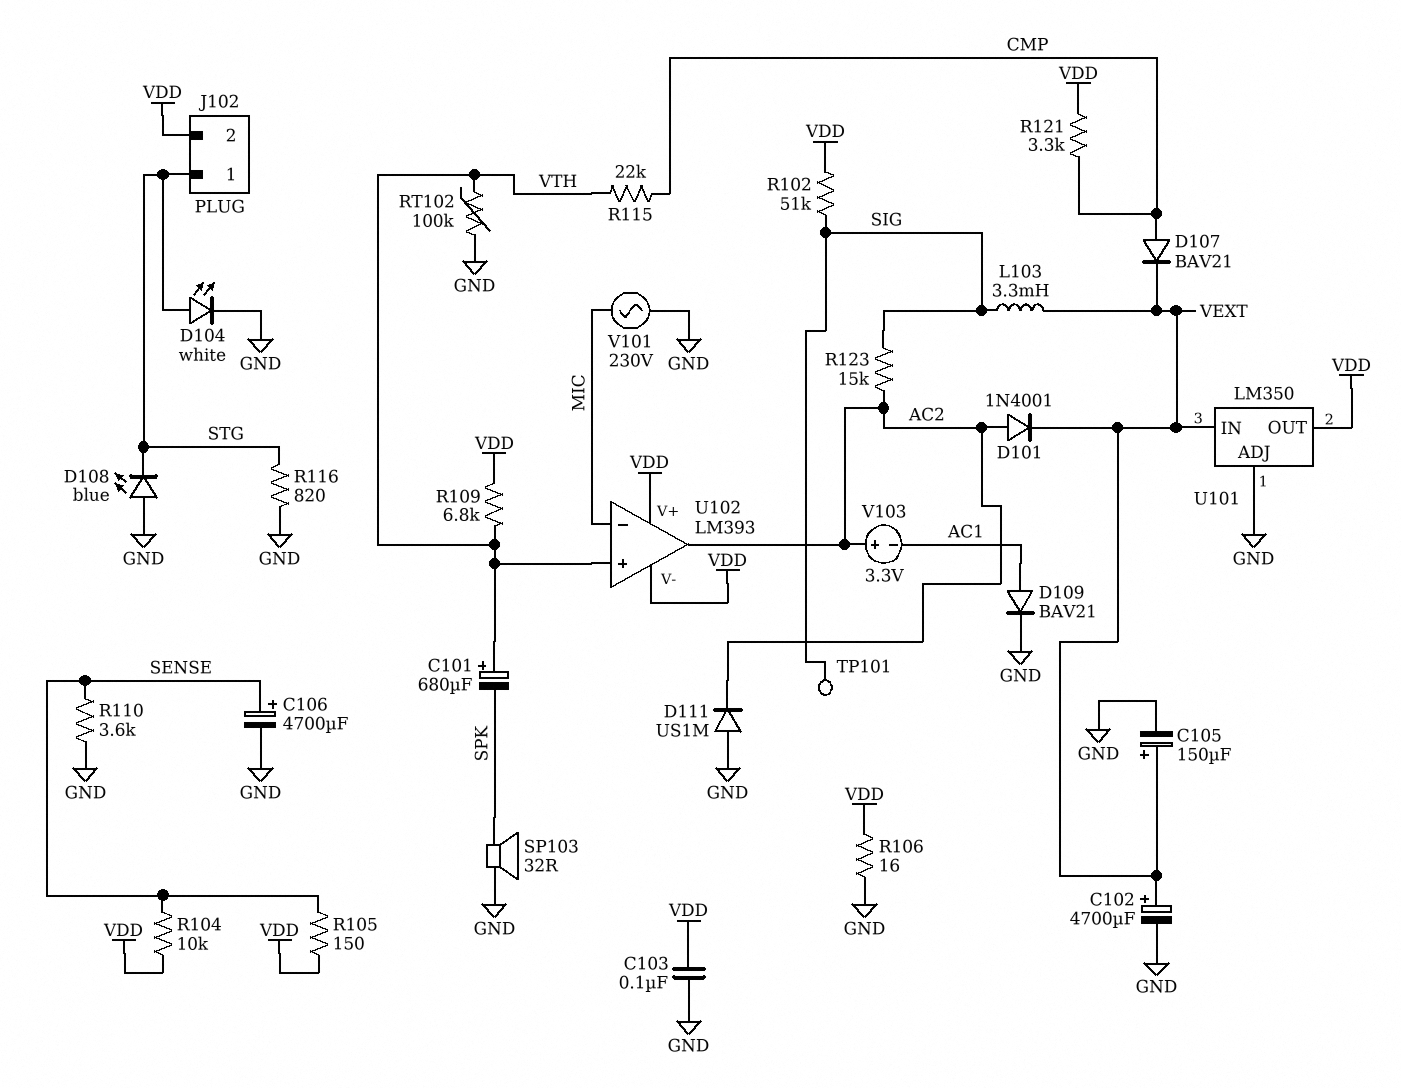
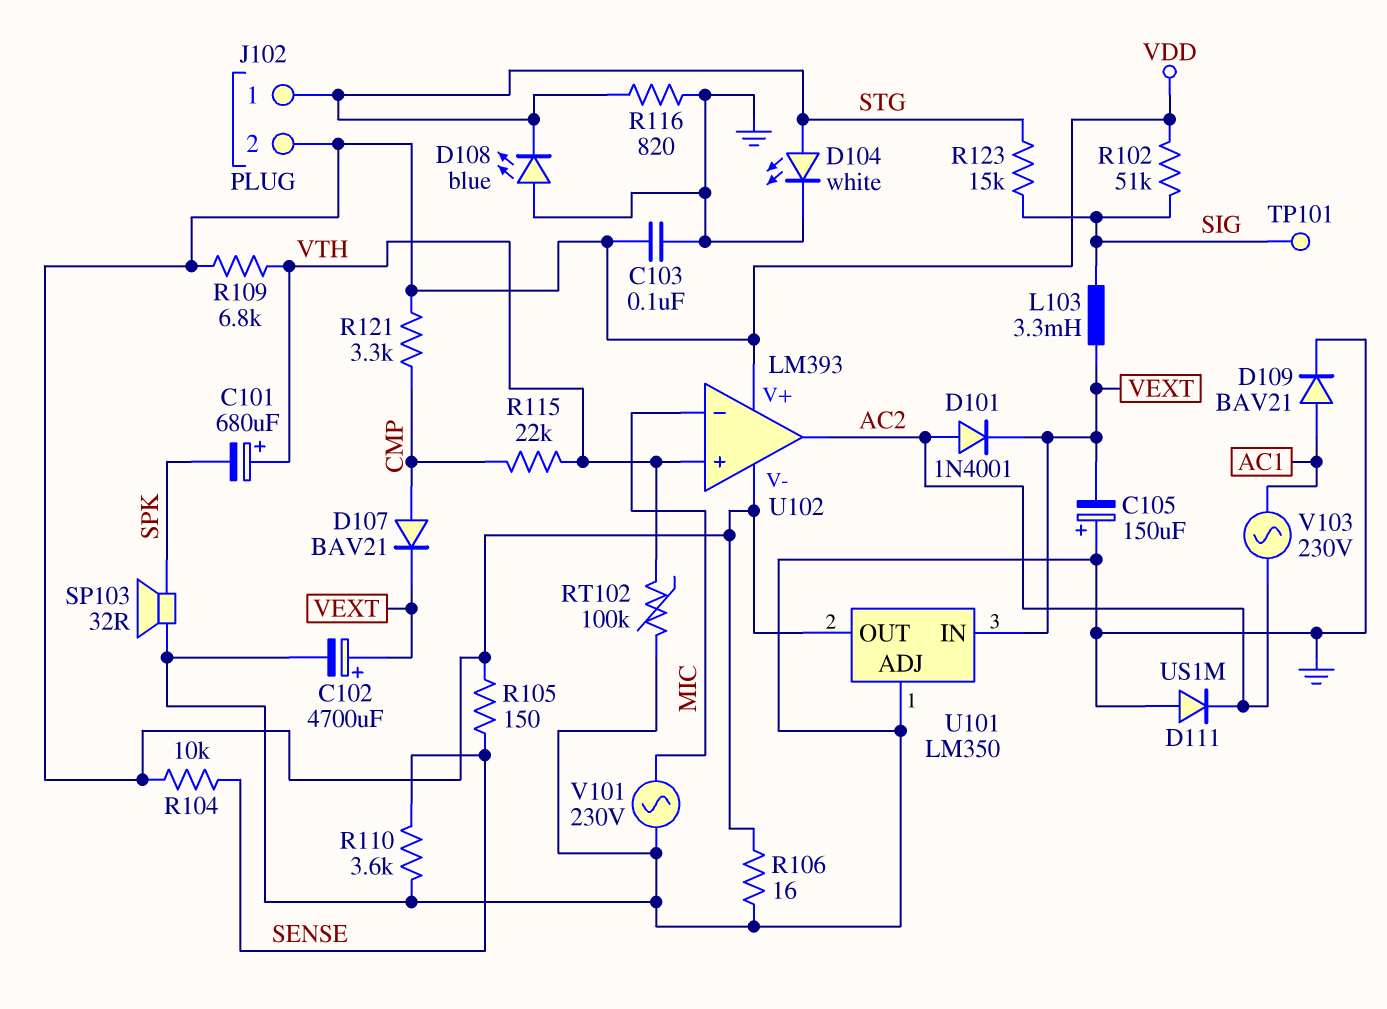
C105: 150uF (plus VEXT, minus GND) -> 150uF (plus GND, minus VEXT)
C106: 4700uF (plus SENSE, minus GND) -> none
R123: 15k (AC2, SIG) -> 15k (SIG, STG)
V103: 3.3V (plus AC2, minus AC1) -> AC 230V (AC1, AC2)

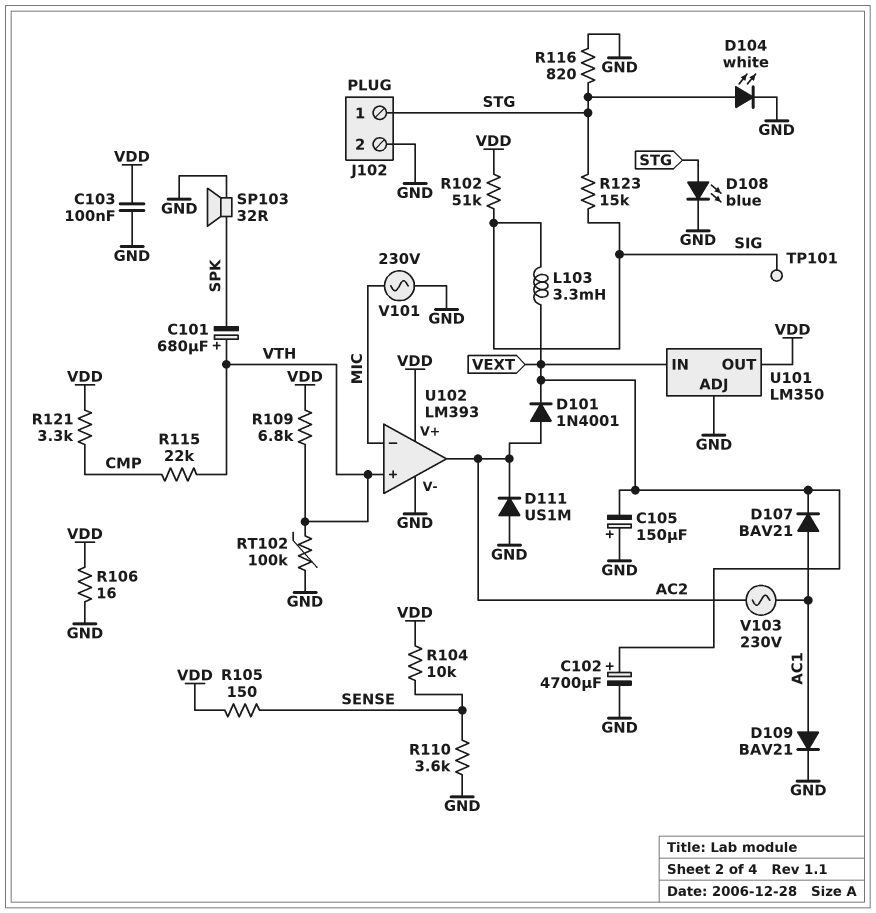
D107: diode BAV21 (A CMP, K VEXT) -> diode BAV21 (A AC1, K VEXT)
D108: LED blue (A GND, K STG) -> LED blue (A STG, K GND)
J102 pin 2: VDD -> GND
U102 pin V-: VDD -> GND

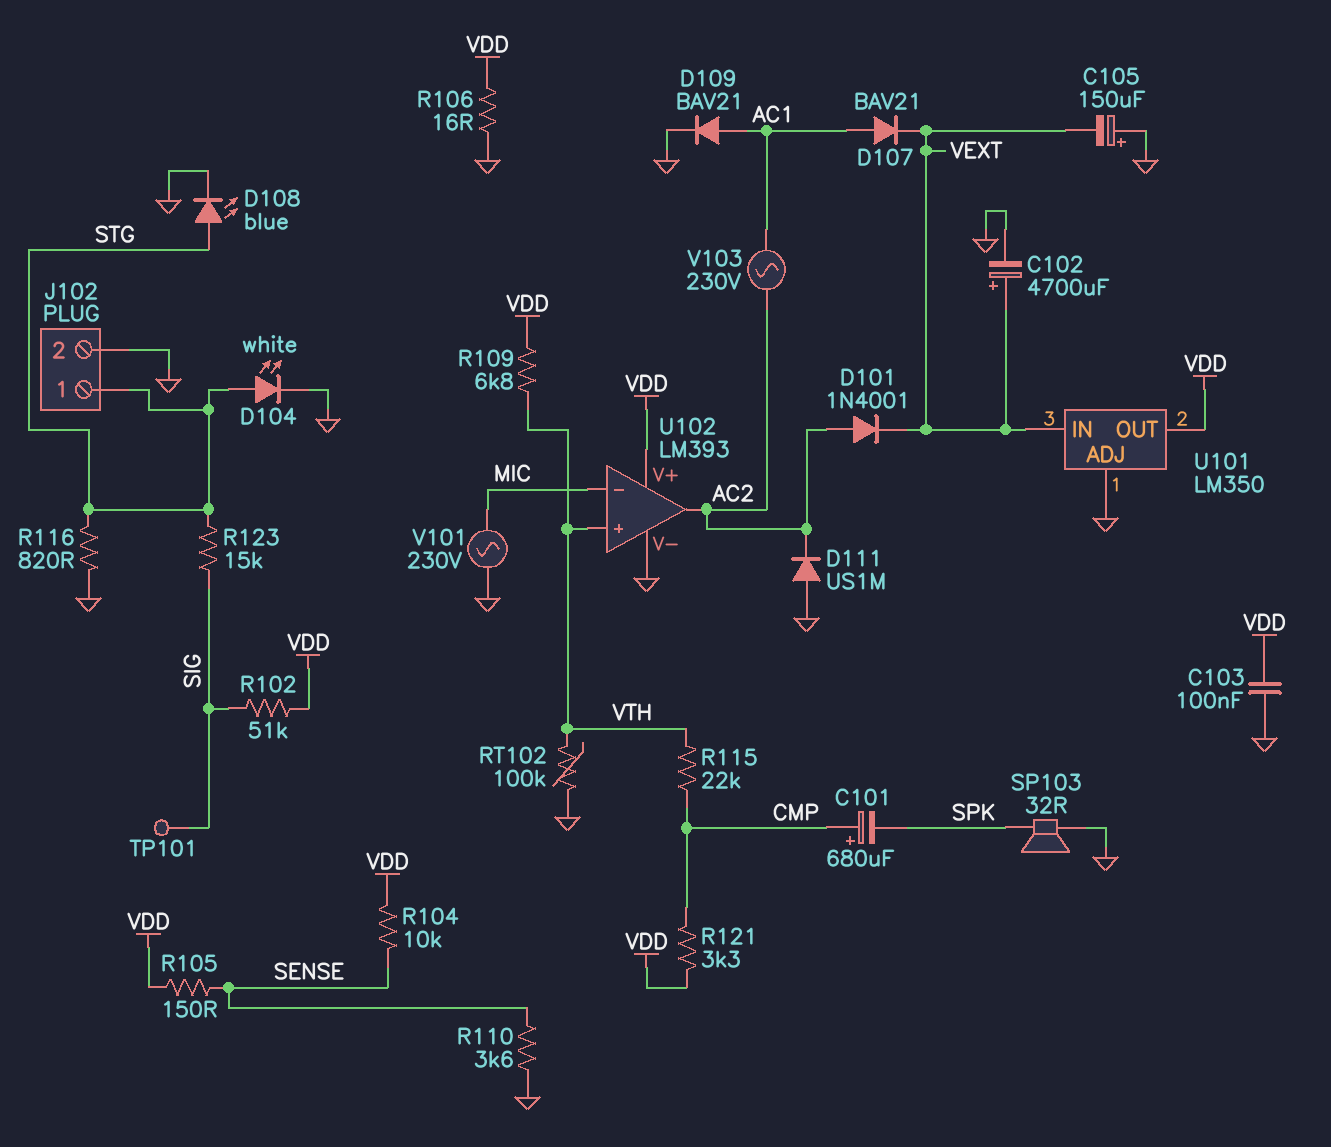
C101: 680uF (plus VTH, minus SPK) -> 680uF (plus CMP, minus SPK)
L103: 3.3mH (SIG, VEXT) -> none

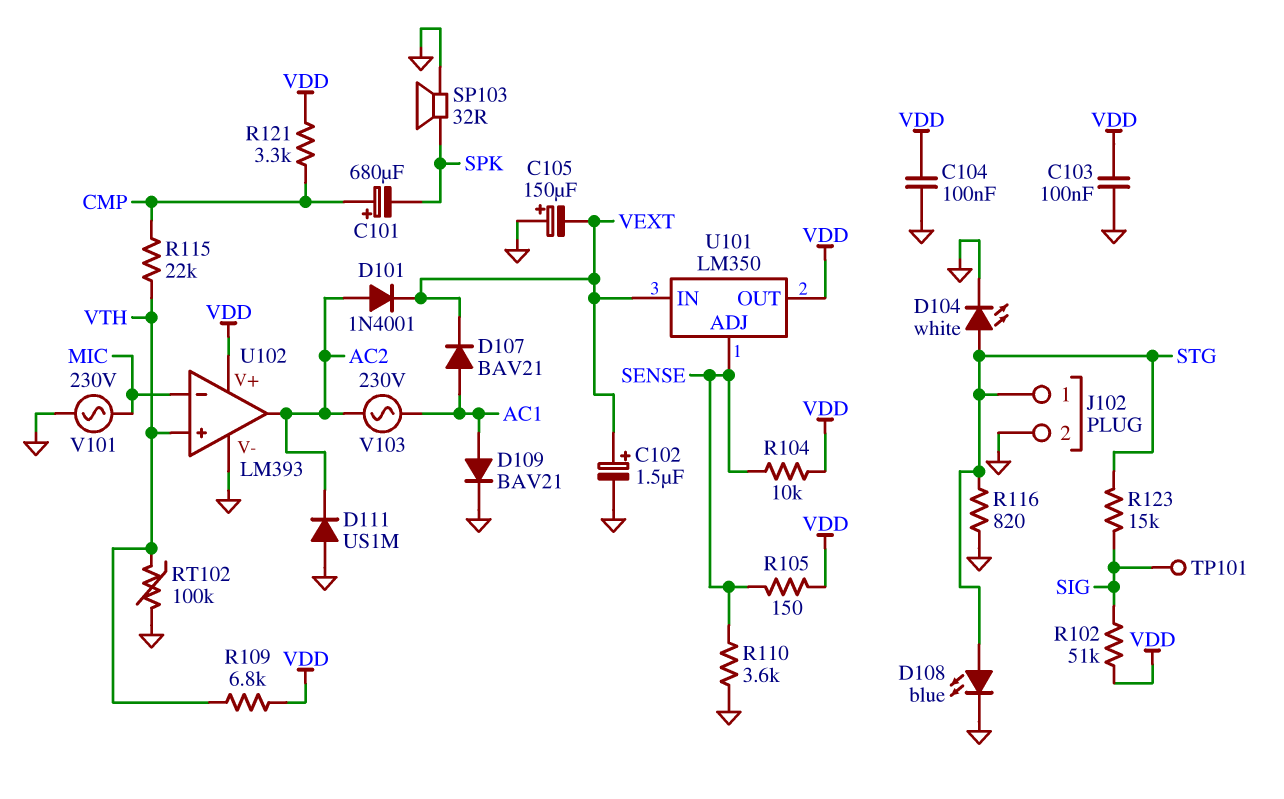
C102: 4700uF (plus VEXT, minus GND) -> 1.5uF (plus VEXT, minus GND)
C104: none -> 100nF (GND, VDD)
R106: 16 (GND, VDD) -> none
U101 pin ADJ: GND -> SENSE

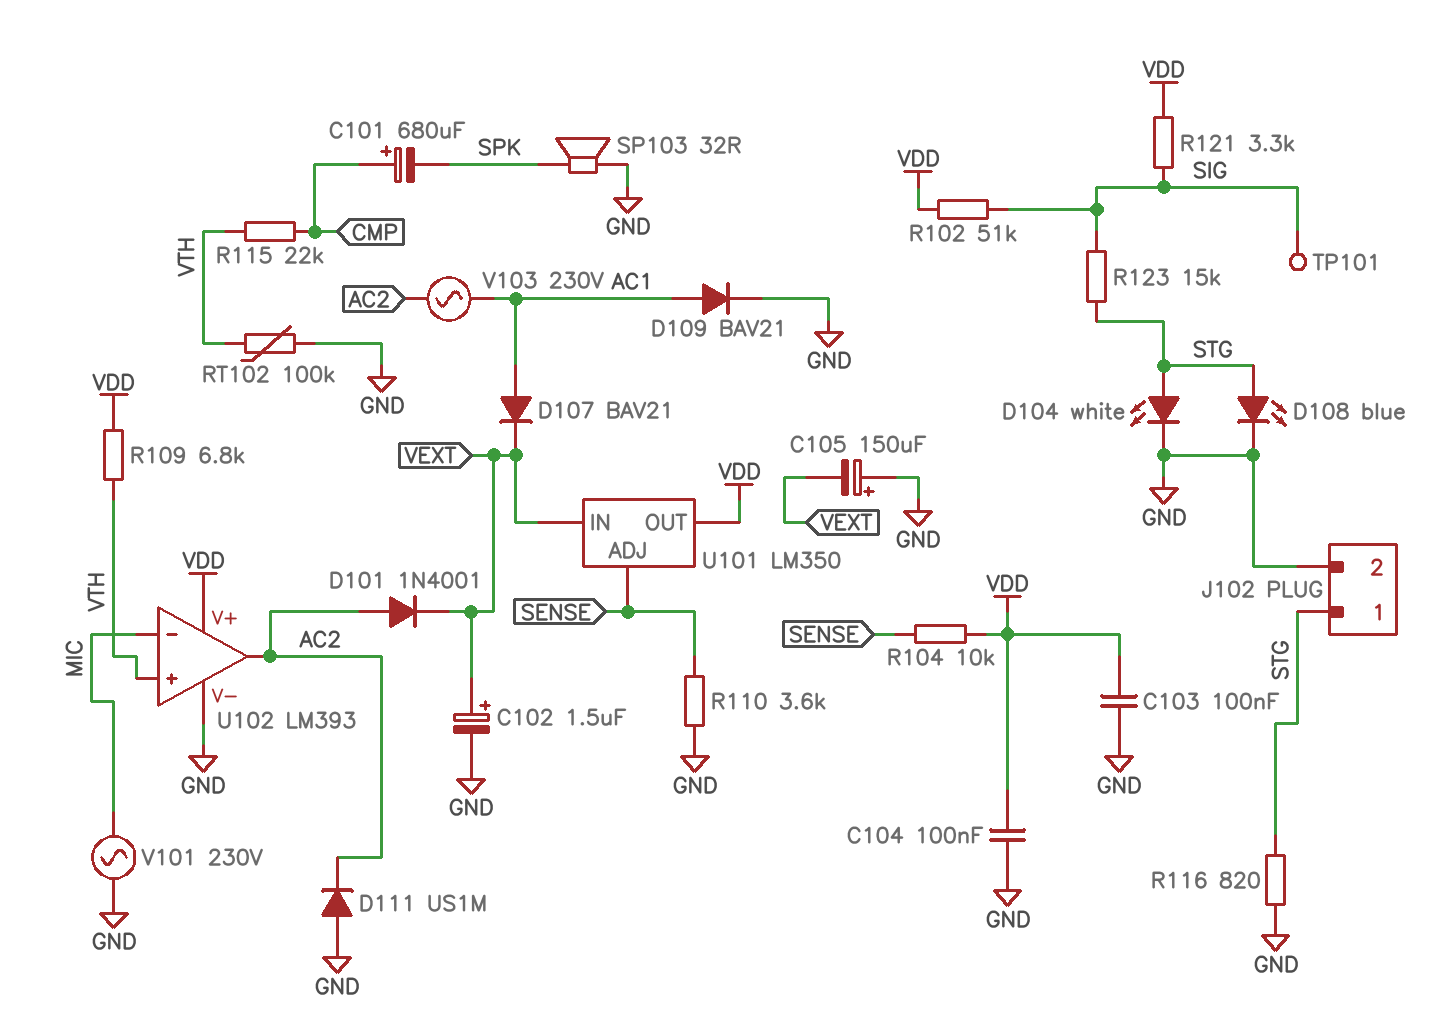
R105: 150 (SENSE, VDD) -> none
R121: 3.3k (CMP, VDD) -> 3.3k (SIG, VDD)

